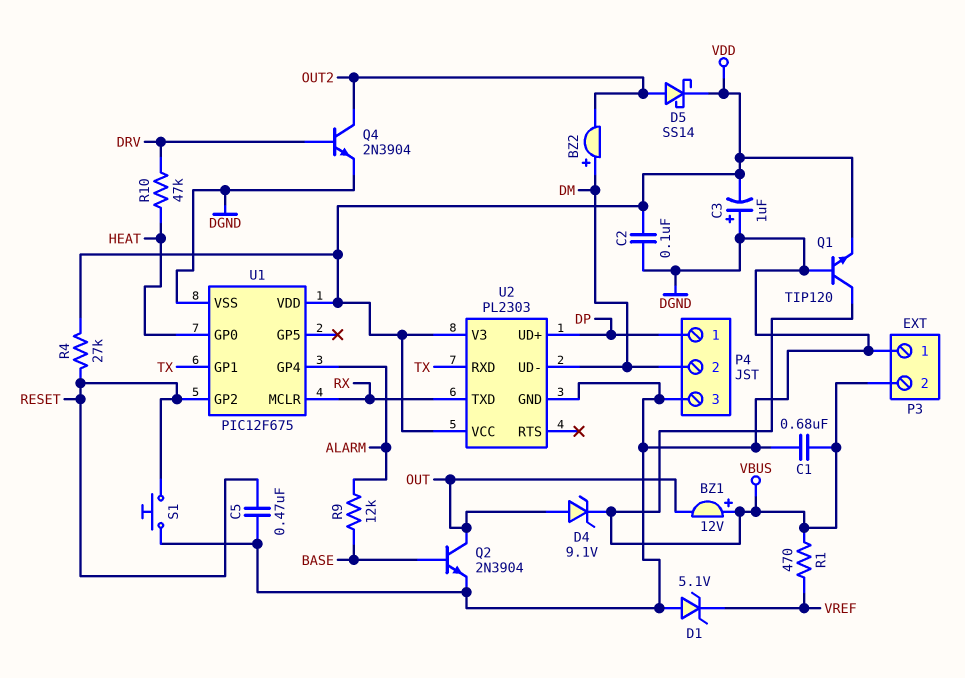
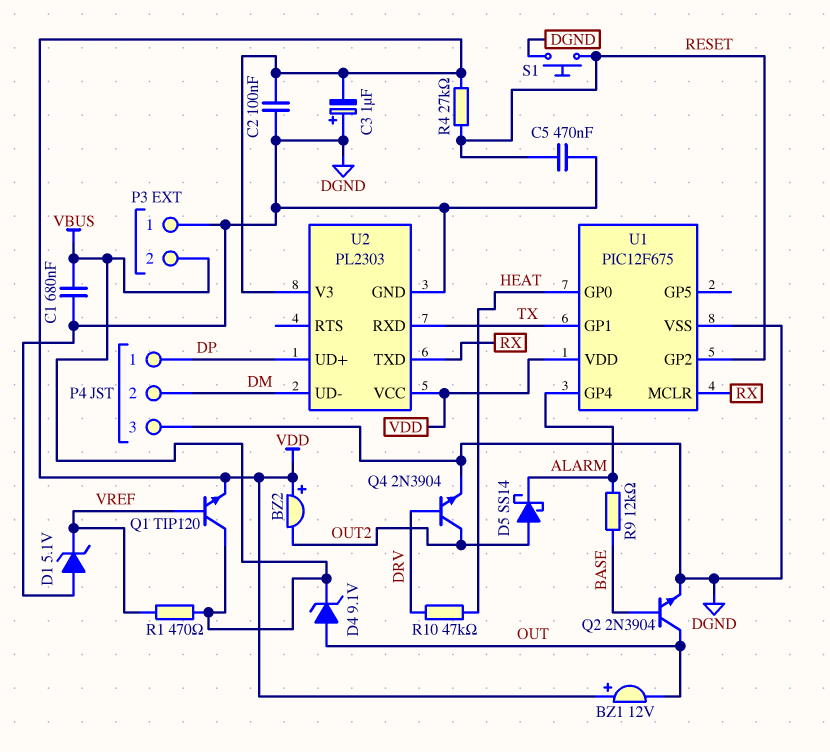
BZ1: buzzer 12V (plus VBUS, minus OUT) -> buzzer 12V (plus VDD, minus OUT)
BZ2: buzzer (plus DM, minus OUT2) -> buzzer (plus VDD, minus OUT2)
D5: schottky SS14 (A OUT2, K VDD) -> schottky SS14 (A OUT2, K ALARM)
Q1: NPN TIP120 (B DGND, C VBUS, E VDD) -> NPN TIP120 (B VREF, C VBUS, E VDD)

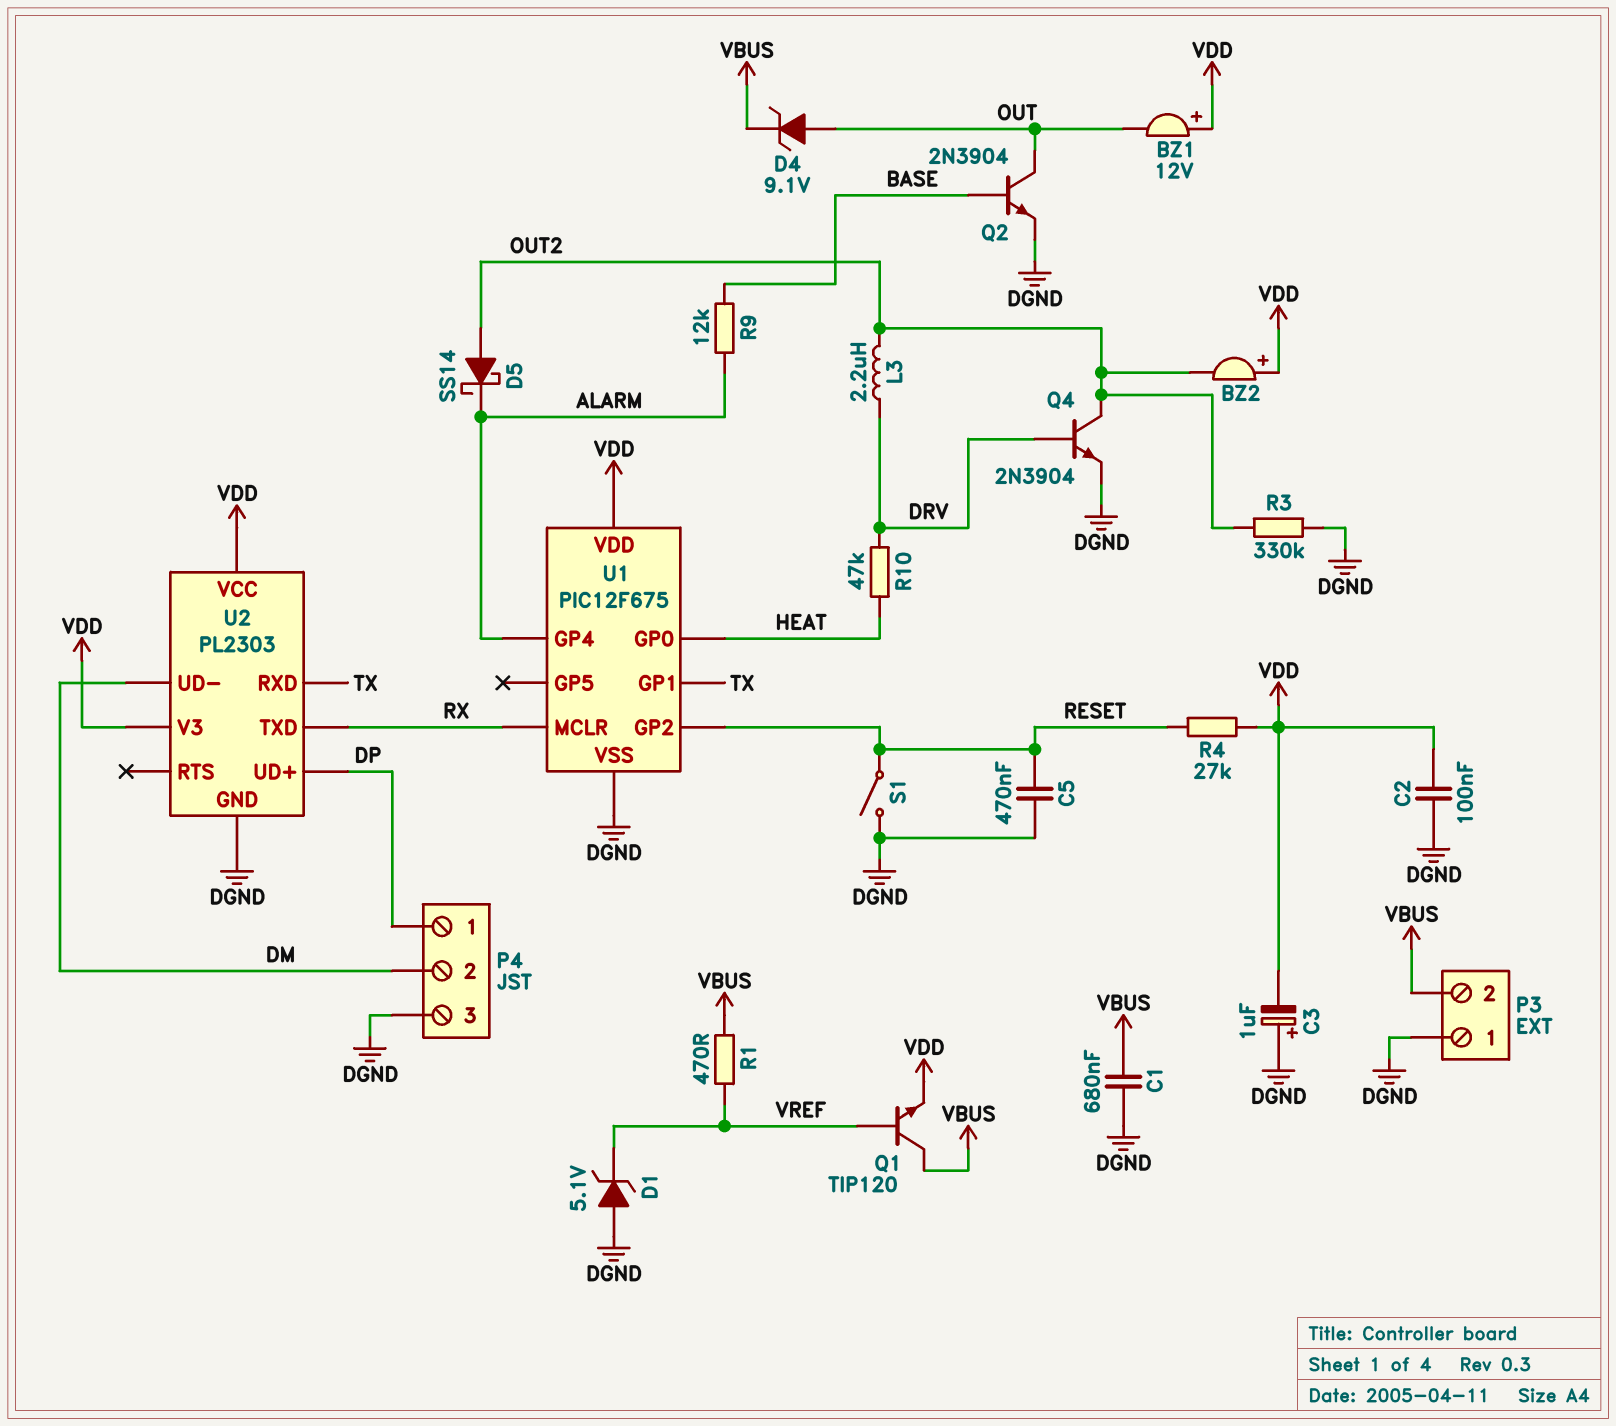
L3: none -> 2.2uH (DRV, OUT2)
R3: none -> 330k (DGND, OUT2)
S1: button (DGND, RESET) -> switch (DGND, RESET)

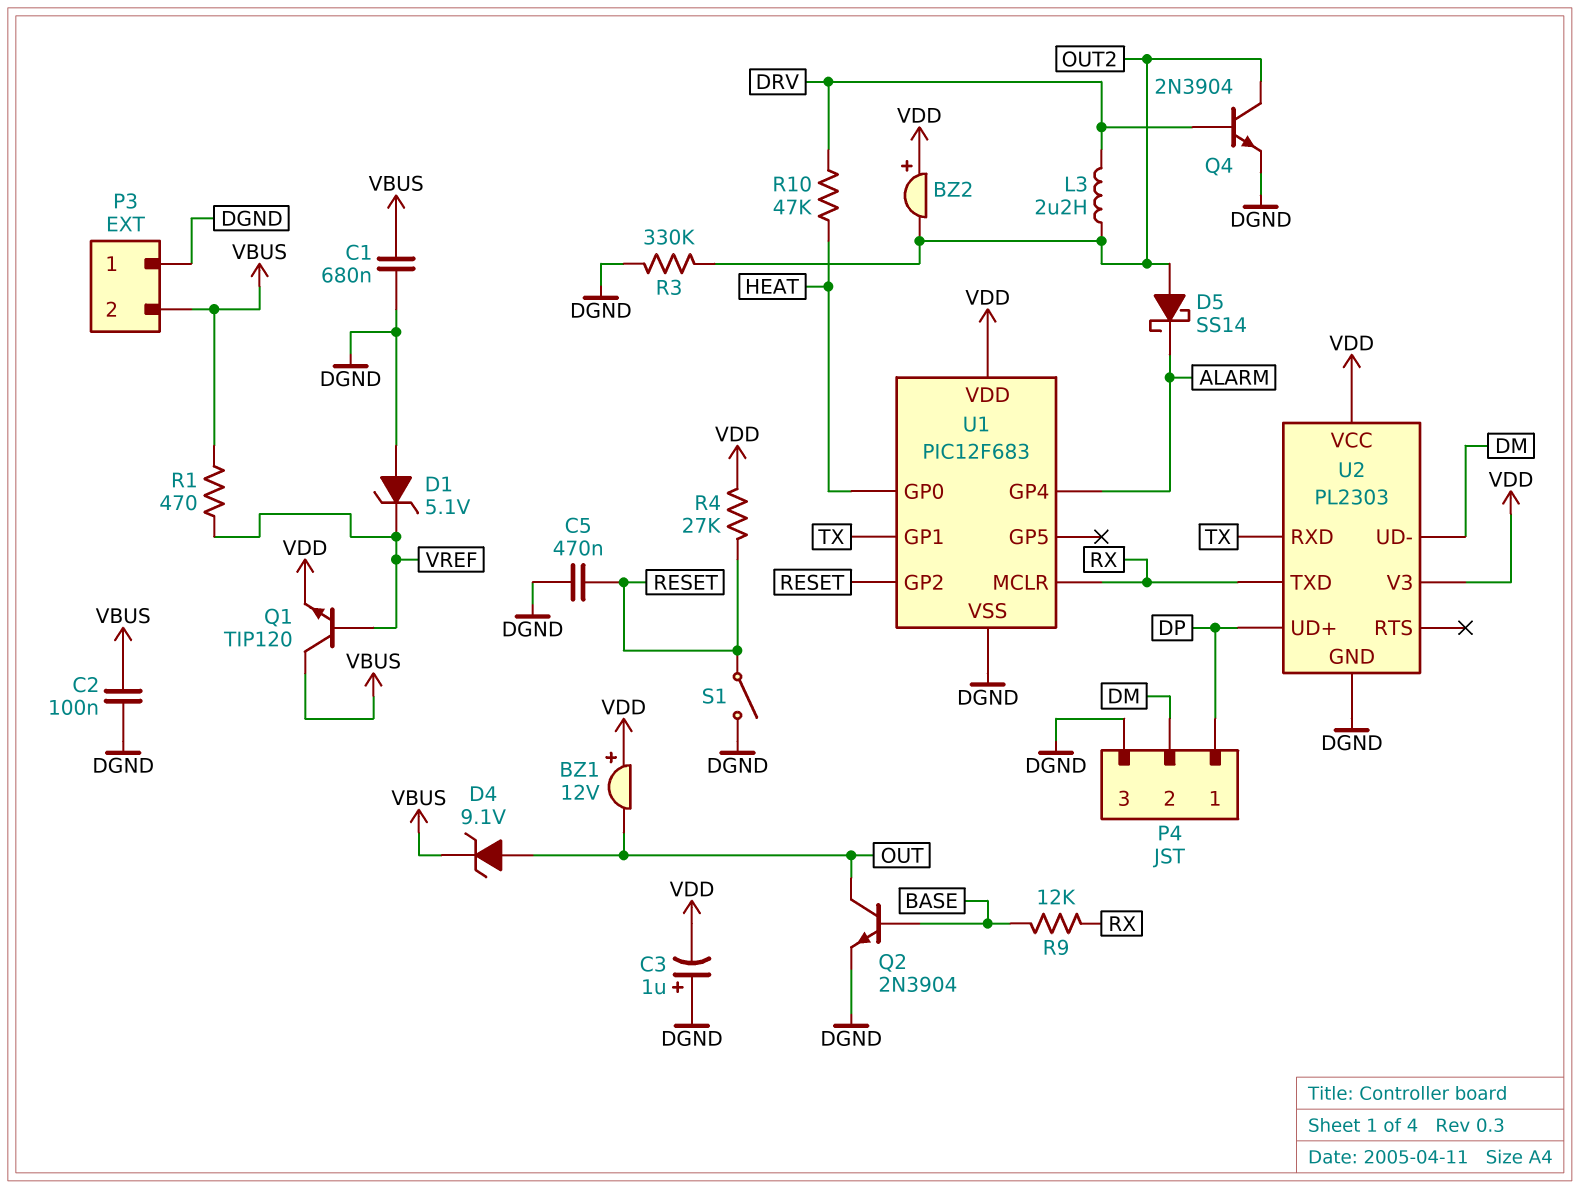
C2: 100nF (DGND, VDD) -> 100nF (DGND, VBUS)
R9: 12k (ALARM, BASE) -> 12k (BASE, RX)
U1: PIC12F675 -> PIC12F683

